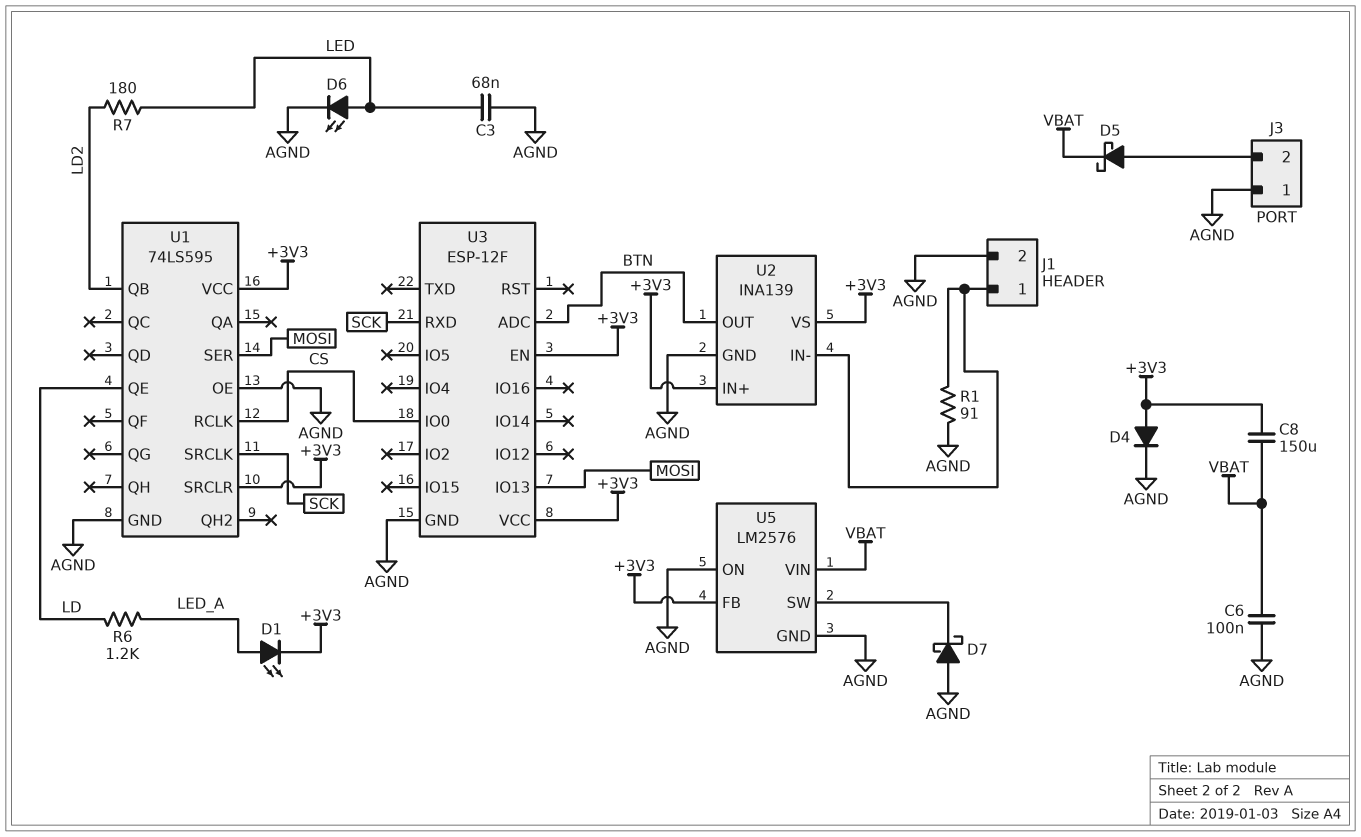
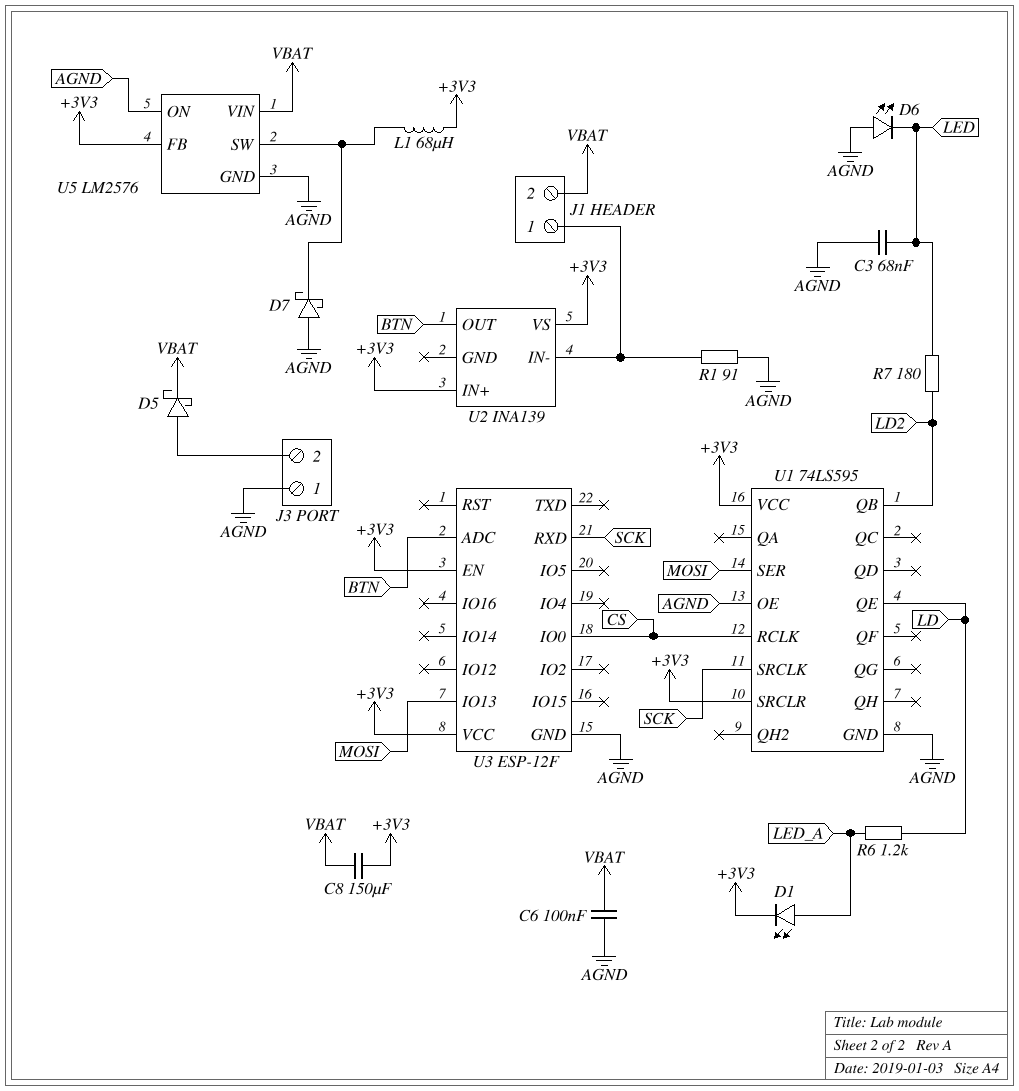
D4: diode (A +3V3, K AGND) -> none
D6: LED (A LED, K AGND) -> LED (A AGND, K LED)
J1 pin 2: AGND -> VBAT
L1: none -> 68uH (+3V3, U5/SW)
U2 pin GND: AGND -> none

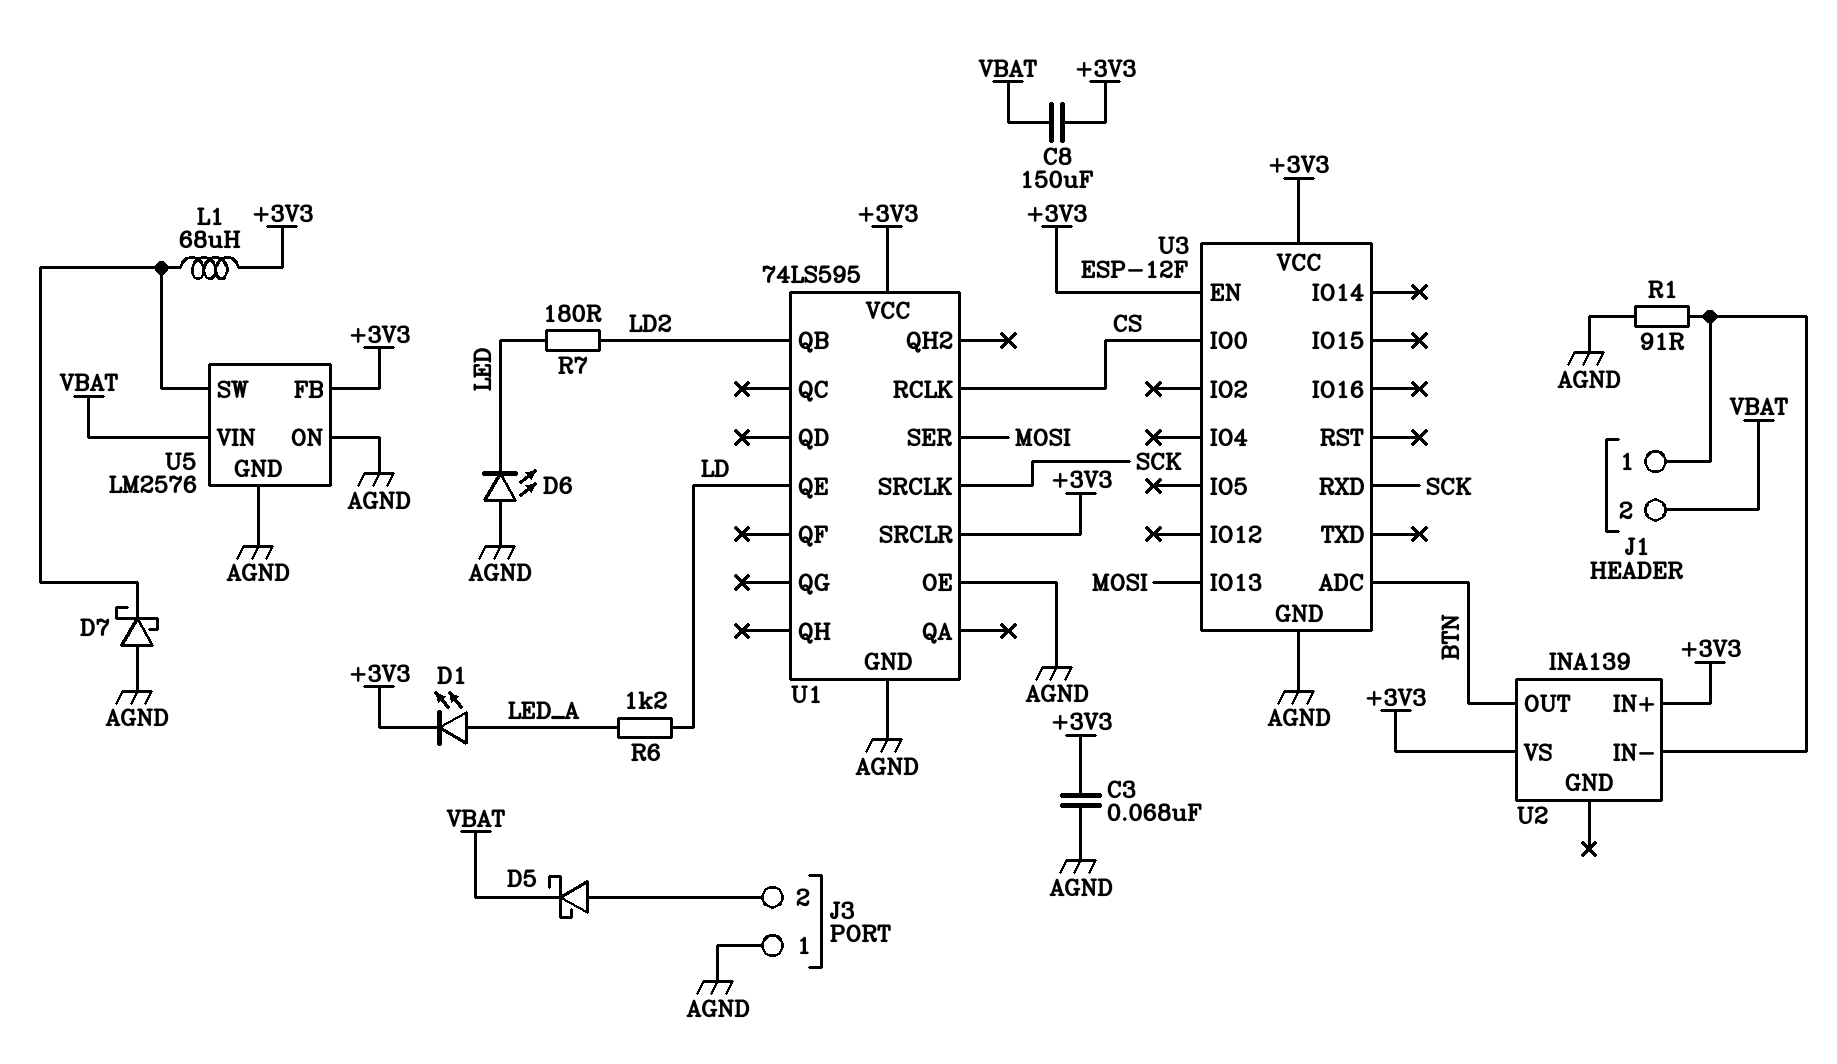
C3: 68nF (AGND, LED) -> 68nF (+3V3, AGND)
C6: 100nF (AGND, VBAT) -> none

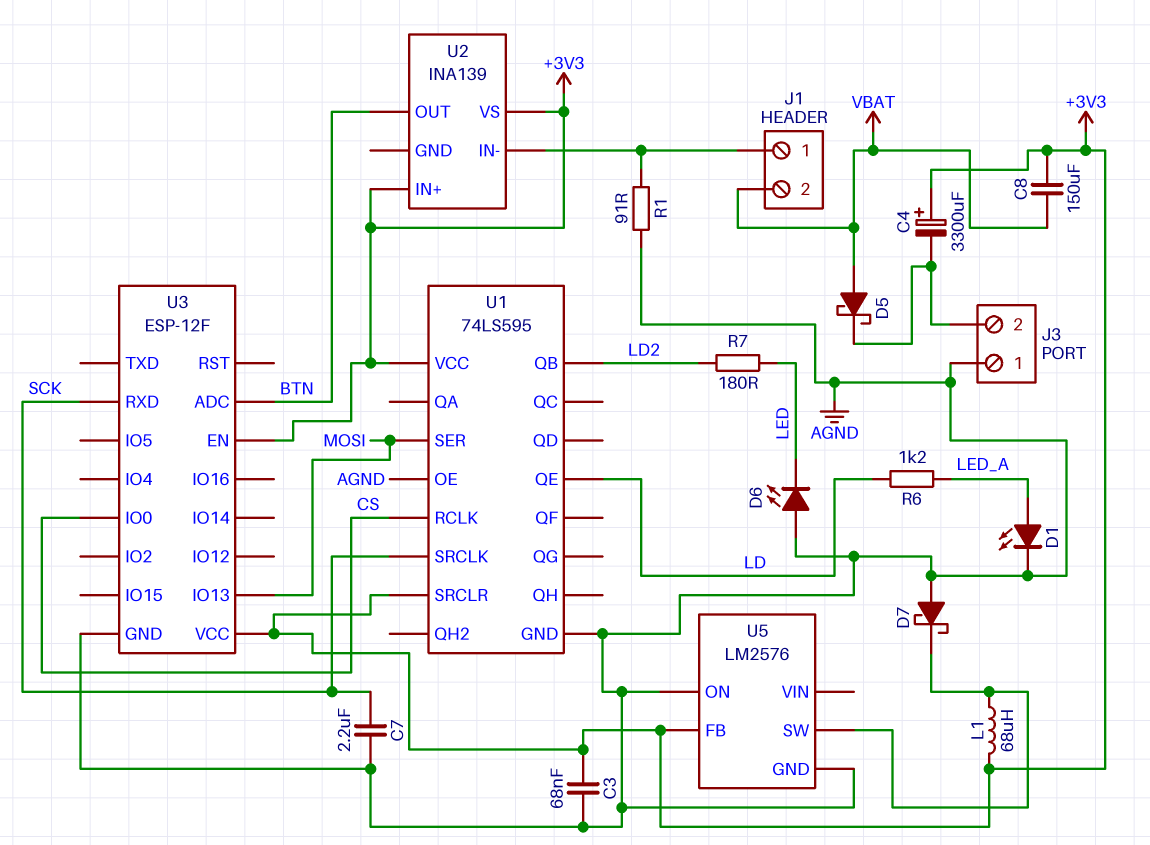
C4: none -> 3300uF (plus +3V3, minus J3/2)
C7: none -> 2.2uF (AGND, SCK)
D1: LED (A LED_A, K +3V3) -> LED (A LED_A, K AGND)
D5: schottky (A J3/2, K VBAT) -> schottky (A VBAT, K J3/2)
U5 pin VIN: VBAT -> none

